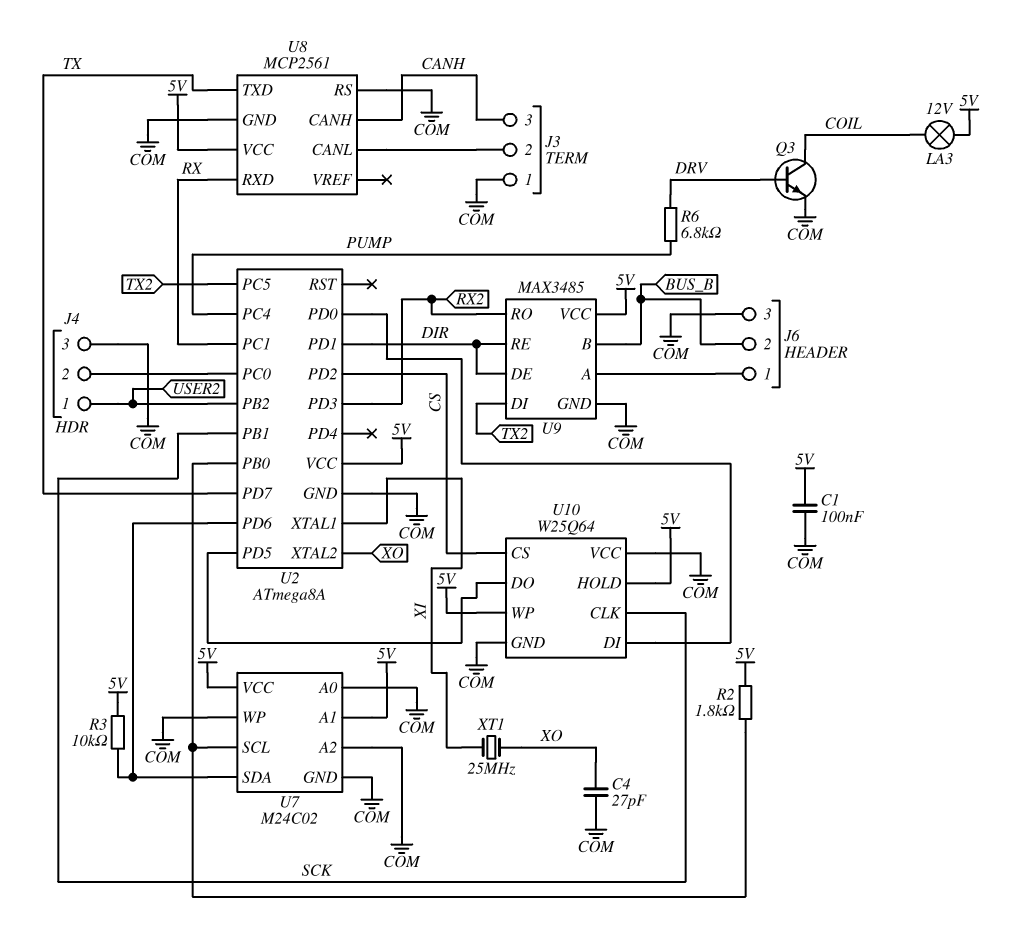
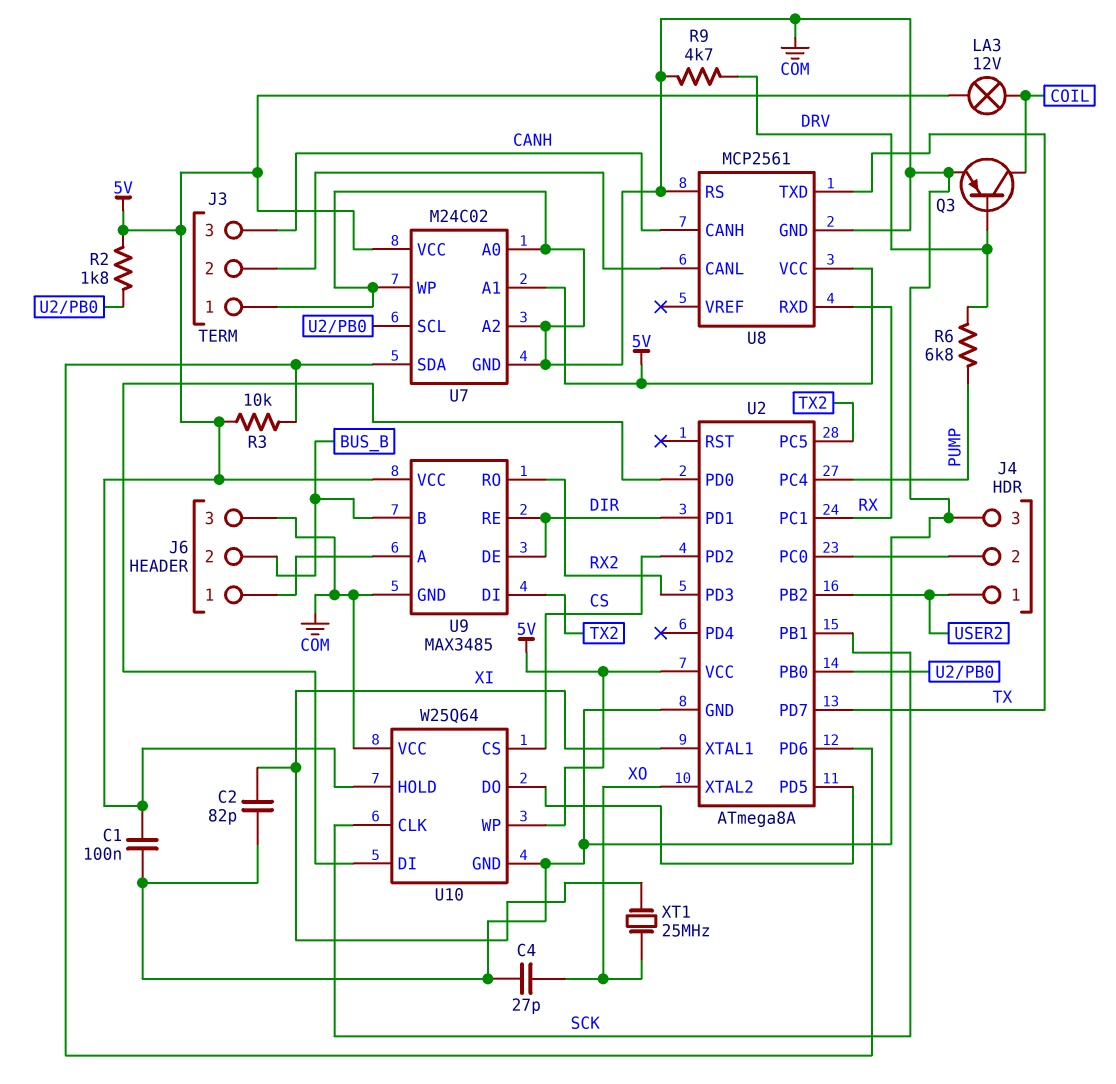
C2: none -> 82pF (COM, XI)
Q3: NPN (B DRV, C COIL, E COM) -> PNP (B DRV, C COIL, E COM)
R9: none -> 4.7k (COM, DRV)

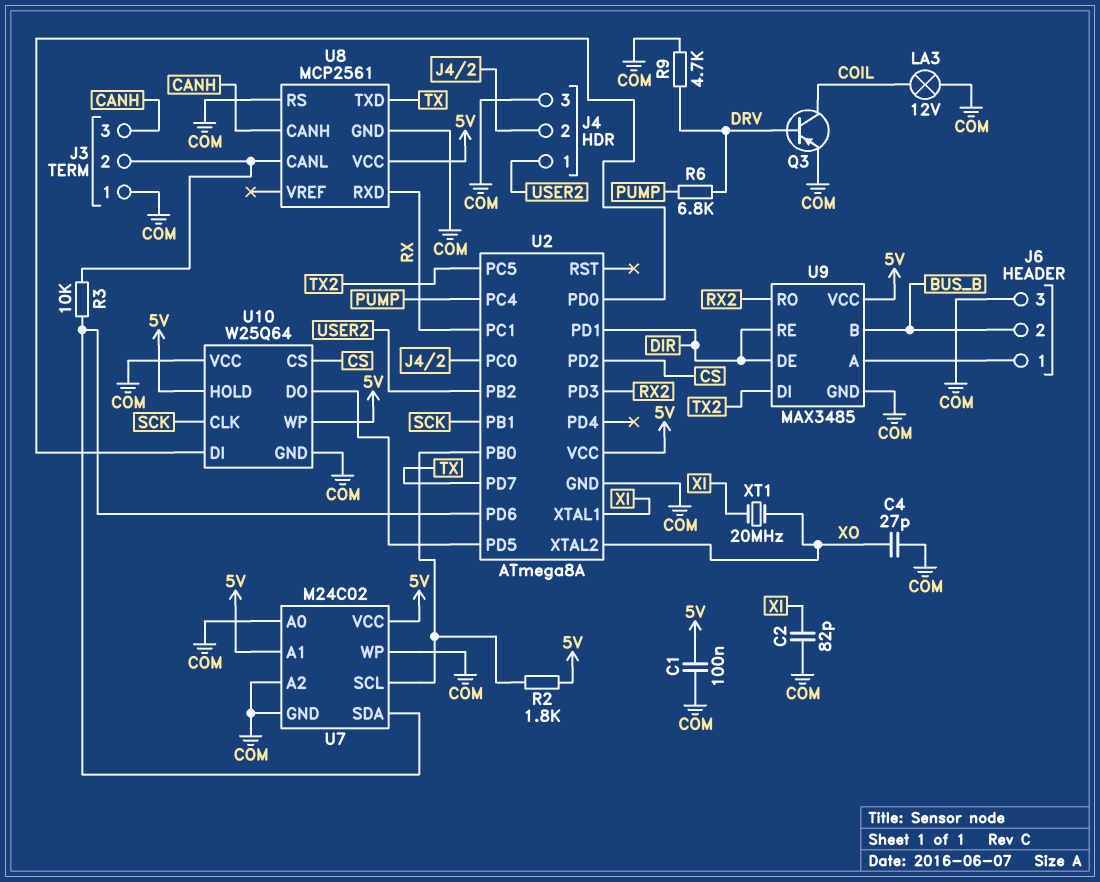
LA3: lamp 12V (5V, COIL) -> lamp 12V (COIL, COM)
R3: 10k (5V, U2/PD6) -> 10k (J3/2, U2/PD6)
XT1: 25MHz (XI, XO) -> 20MHz (XI, XO)

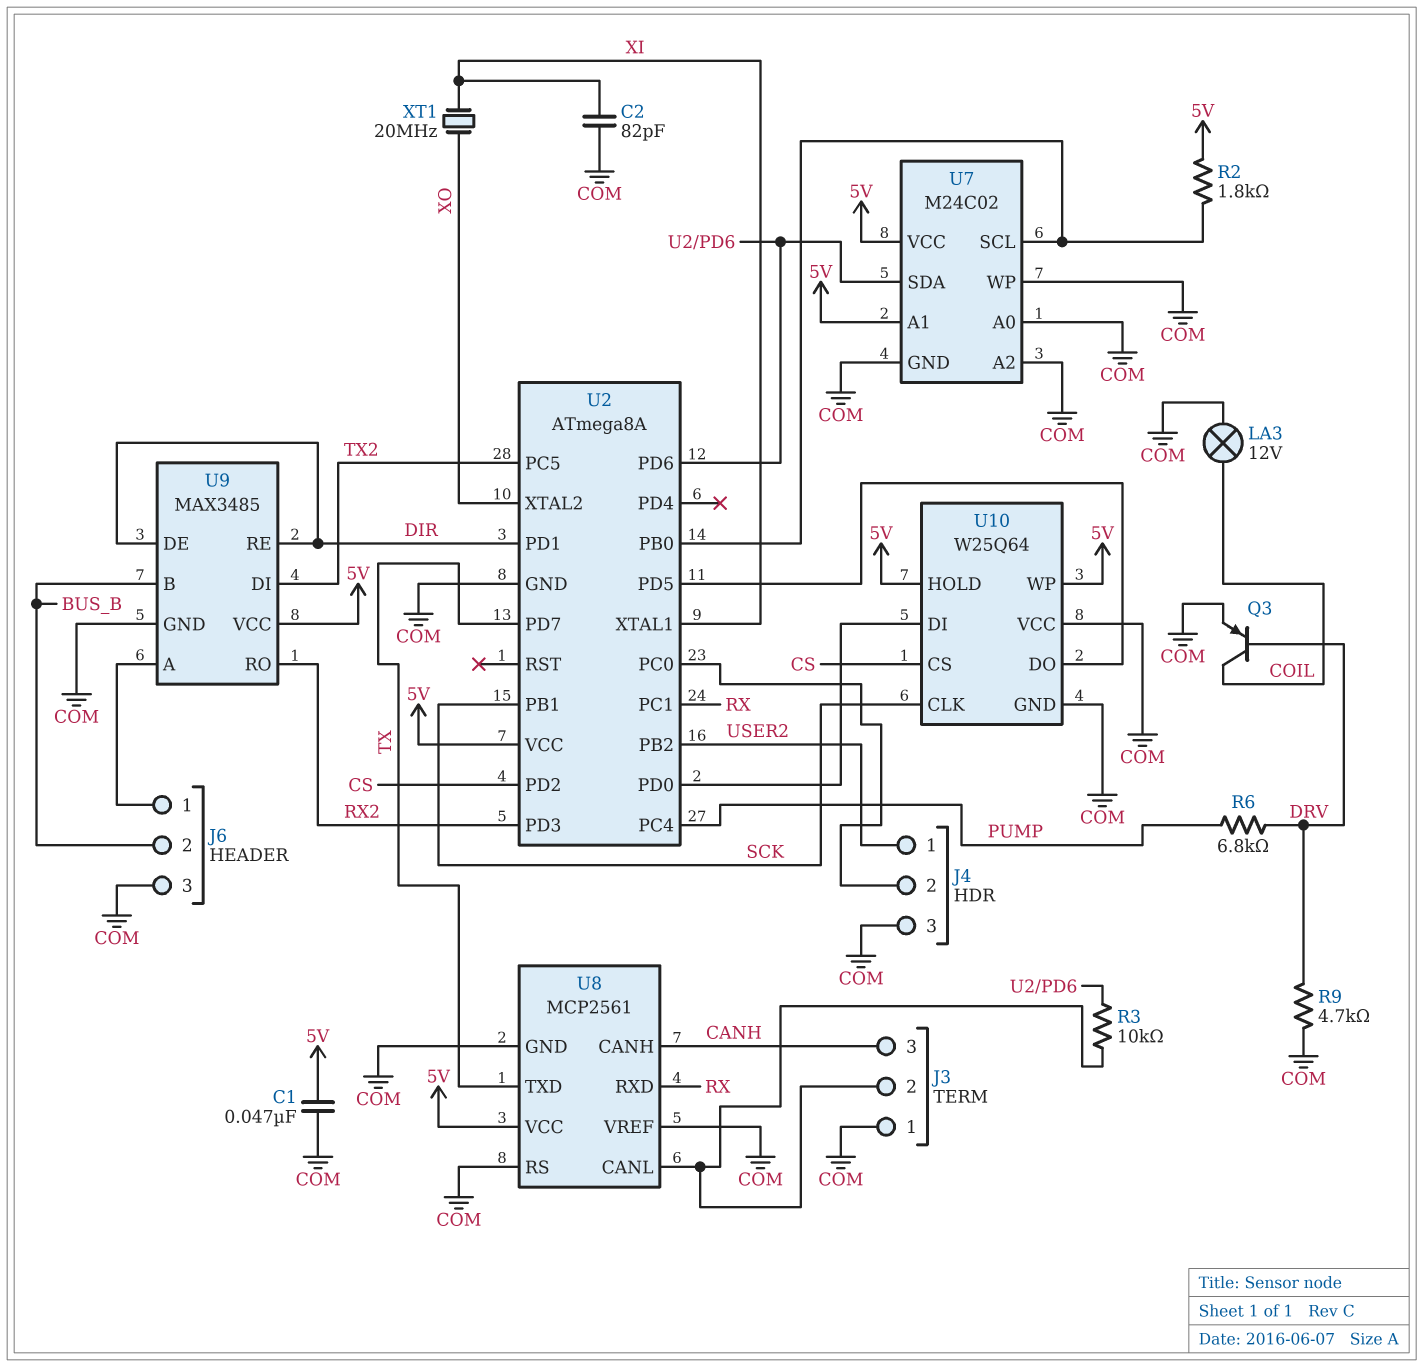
C1: 100nF (5V, COM) -> 47nF (5V, COM)
C4: 27pF (COM, XO) -> none
U8 pin VREF: none -> COM

